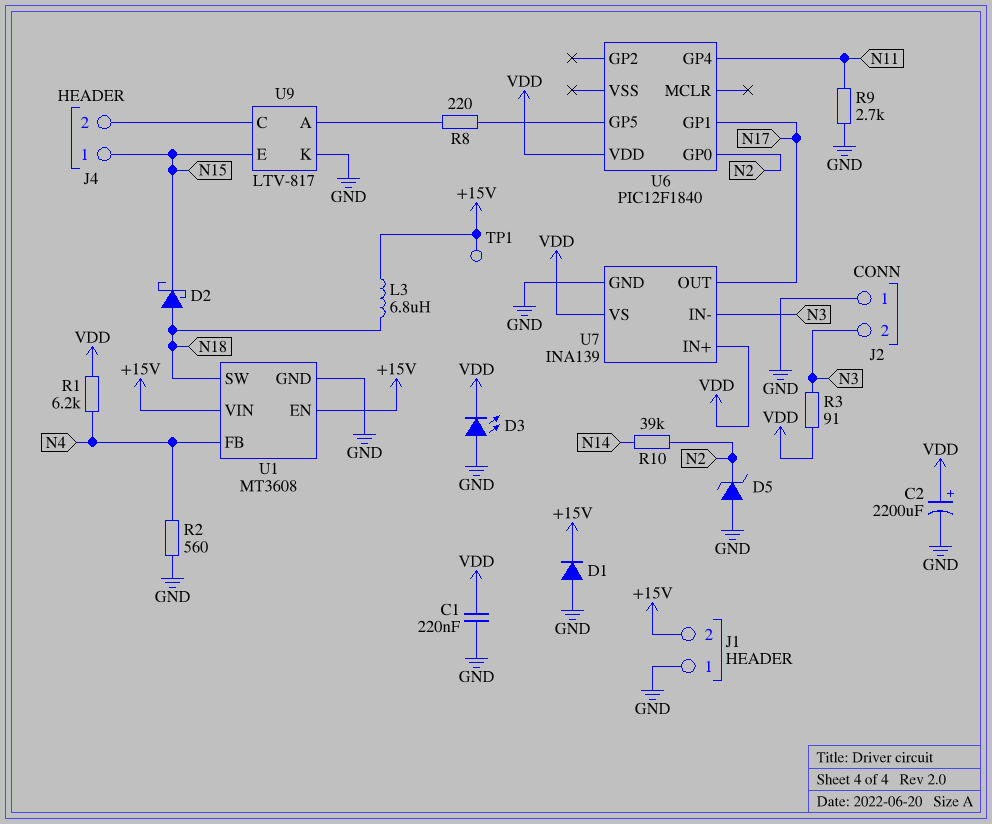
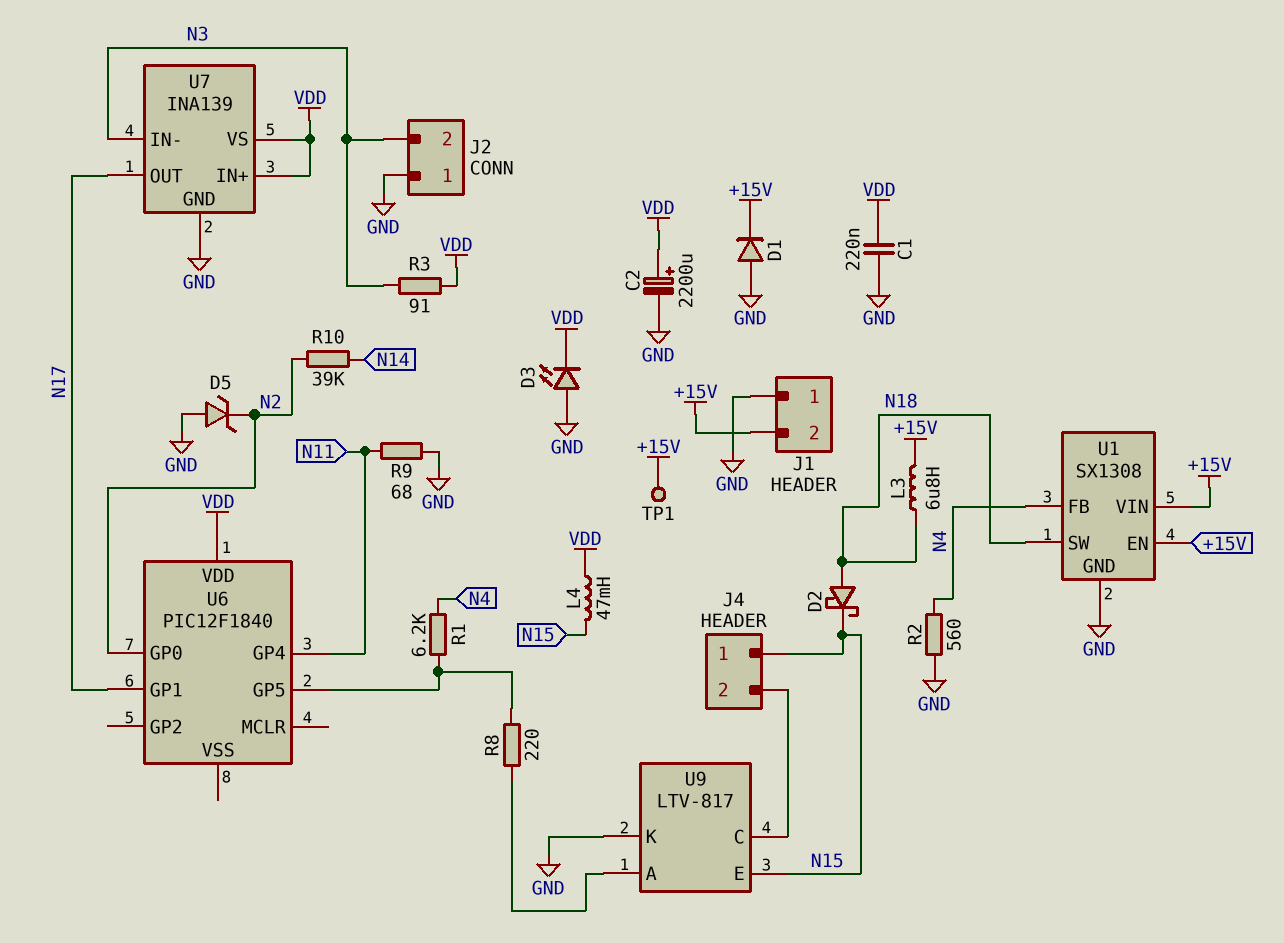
L4: none -> 47mH (N15, VDD)
R1: 6.2k (N4, VDD) -> 6.2k (N4, U6/GP5)
R9: 2.7k (GND, N11) -> 68 (GND, N11)
U1: MT3608 -> SX1308

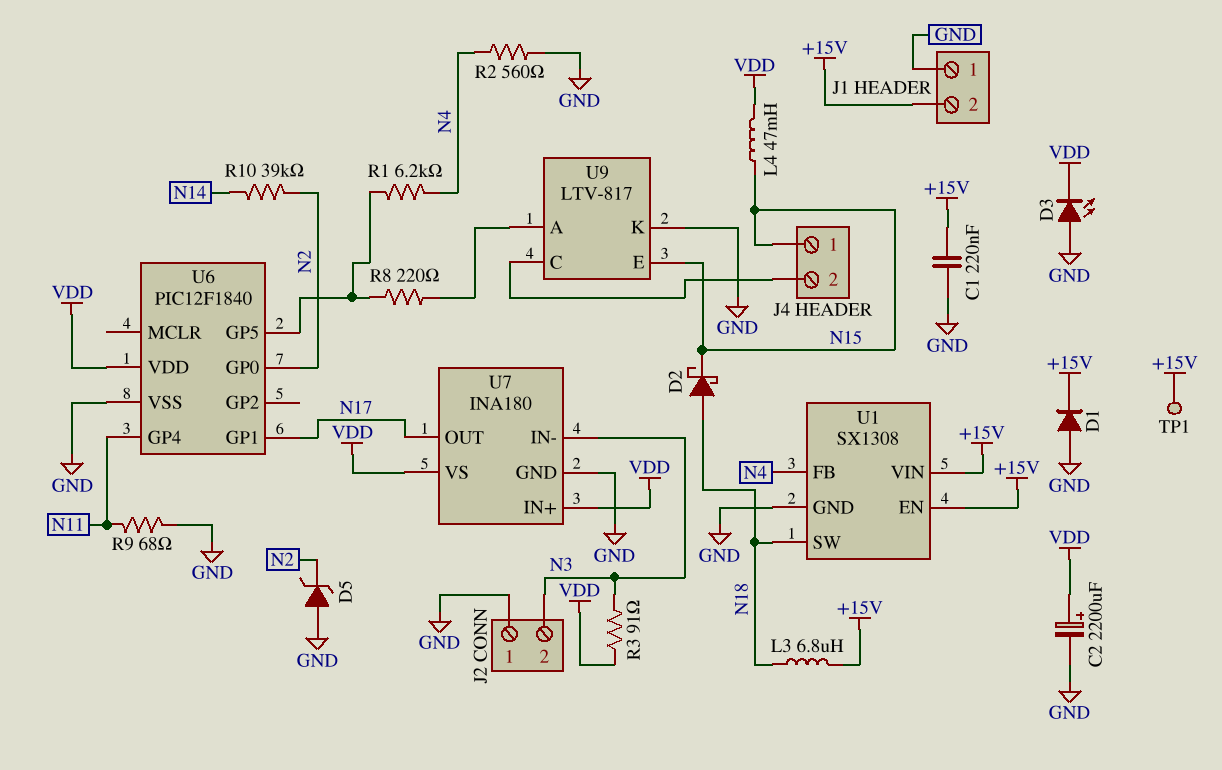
C1: 220nF (GND, VDD) -> 220nF (+15V, GND)
U6 pin VSS: none -> GND
U7: INA139 -> INA180

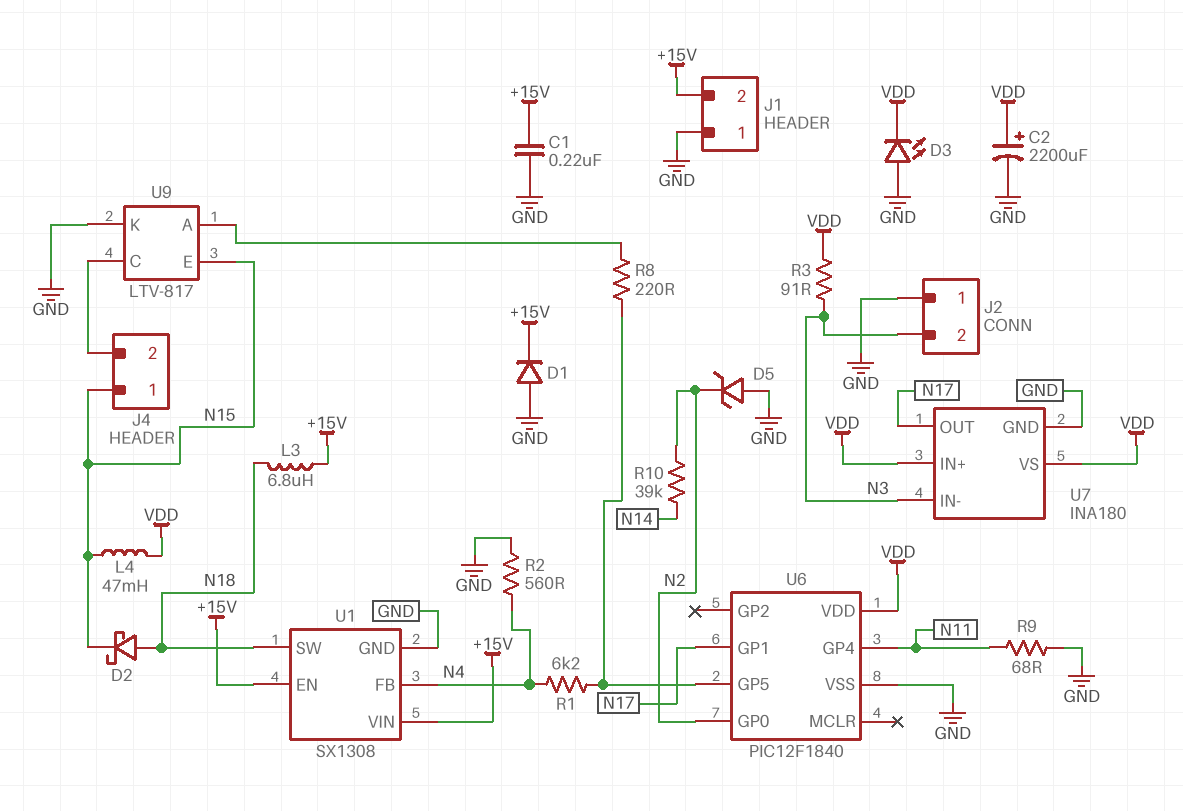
TP1: test point (+15V) -> none

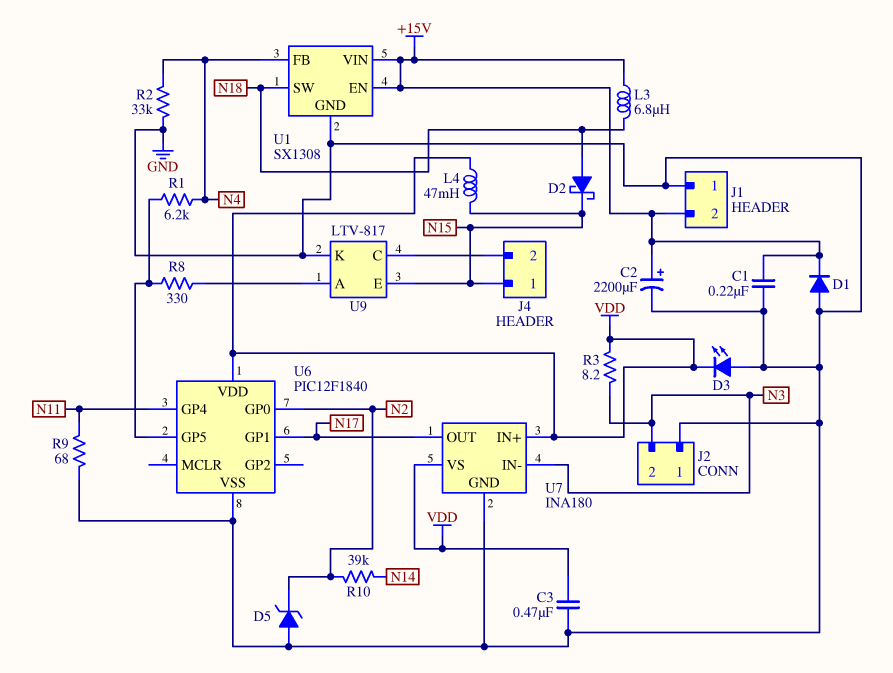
C2: 2200uF (plus VDD, minus GND) -> 2200uF (plus +15V, minus GND)
C3: none -> 470nF (GND, VDD)
R2: 560 (GND, N4) -> 33k (GND, N4)
R3: 91 (N3, VDD) -> 8.2 (N3, VDD)
R8: 220 (U6/GP5, U9/A) -> 330 (U6/GP5, U9/A)

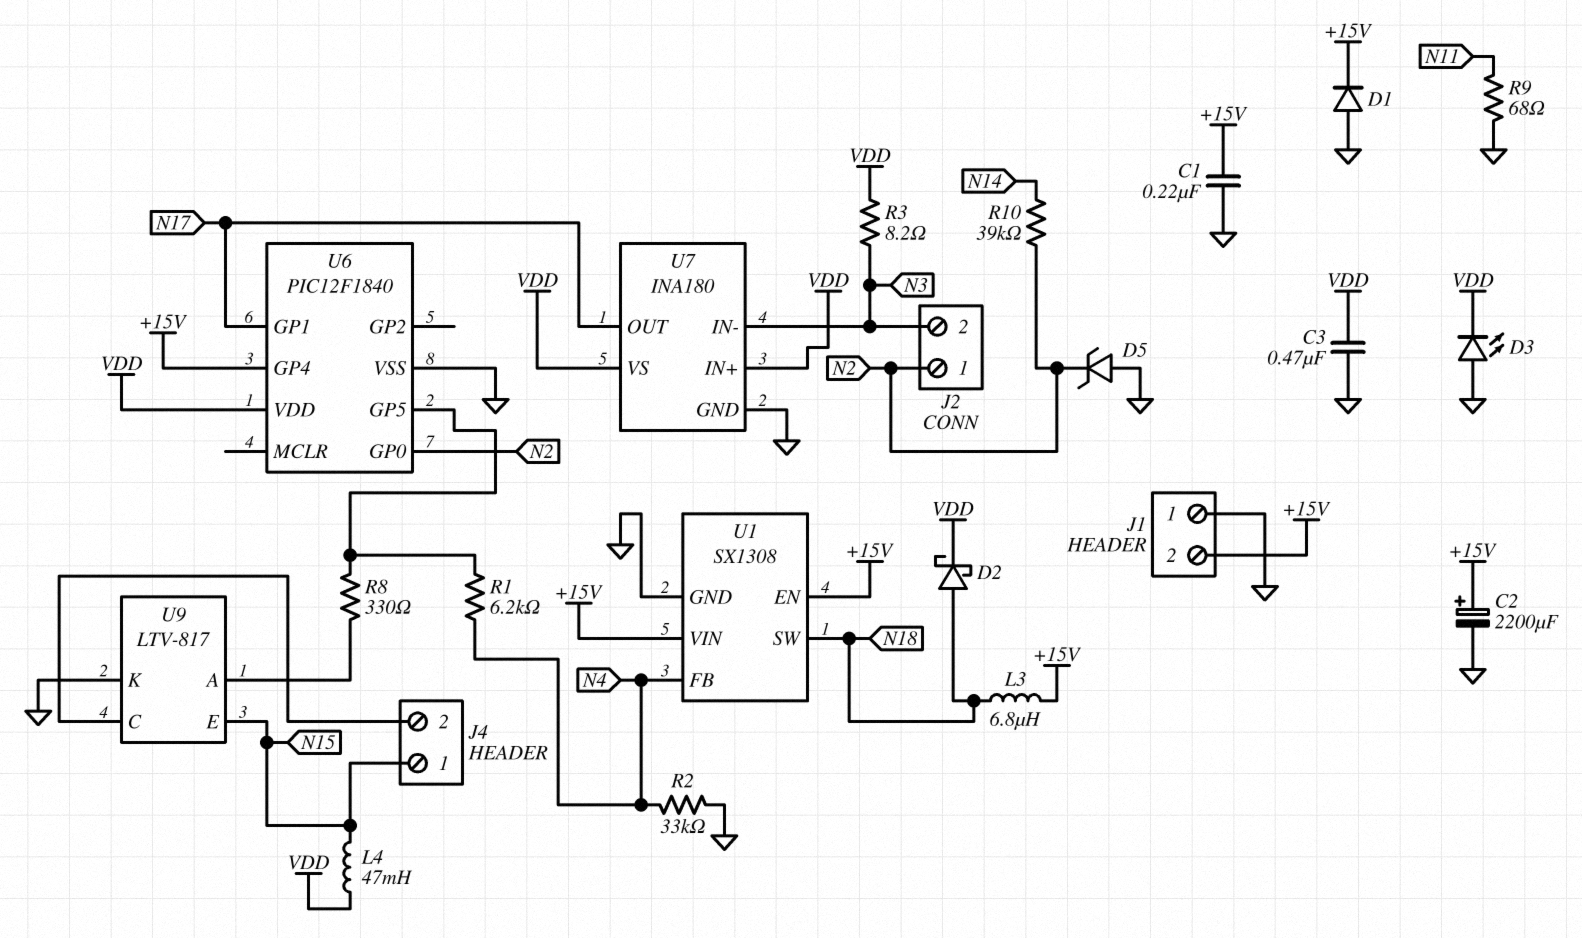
D2: schottky (A N18, K N15) -> schottky (A N18, K VDD)
J2 pin 1: GND -> N2
U6 pin GP4: N11 -> +15V

